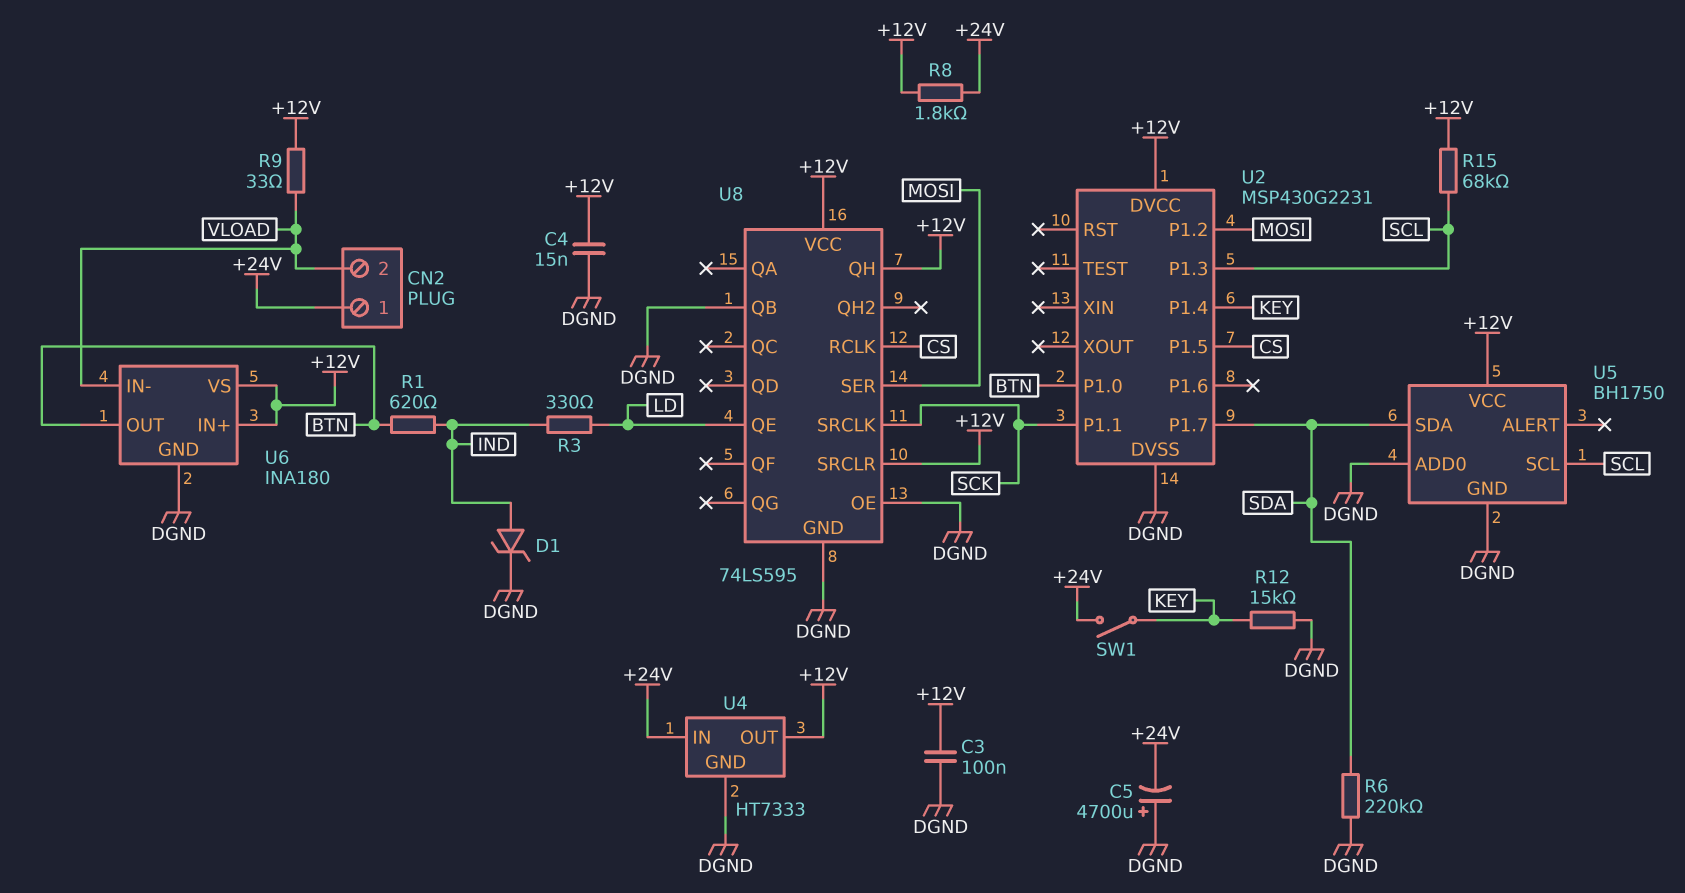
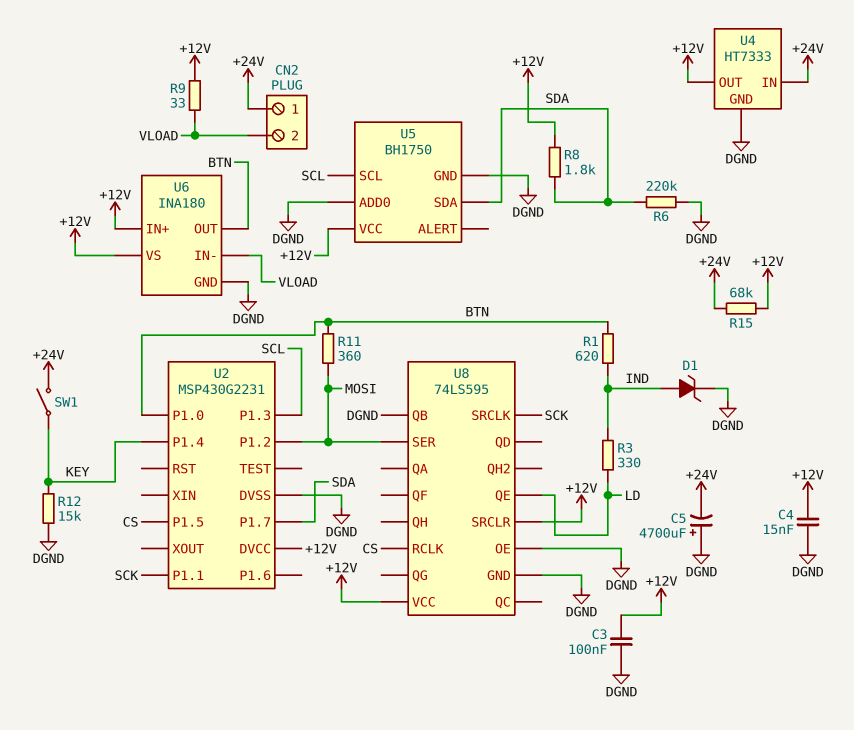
R8: 1.8k (+12V, +24V) -> 1.8k (+12V, SDA)
R11: none -> 360 (BTN, MOSI)
R15: 68k (+12V, SCL) -> 68k (+12V, +24V)
U8 pin QH: +12V -> none

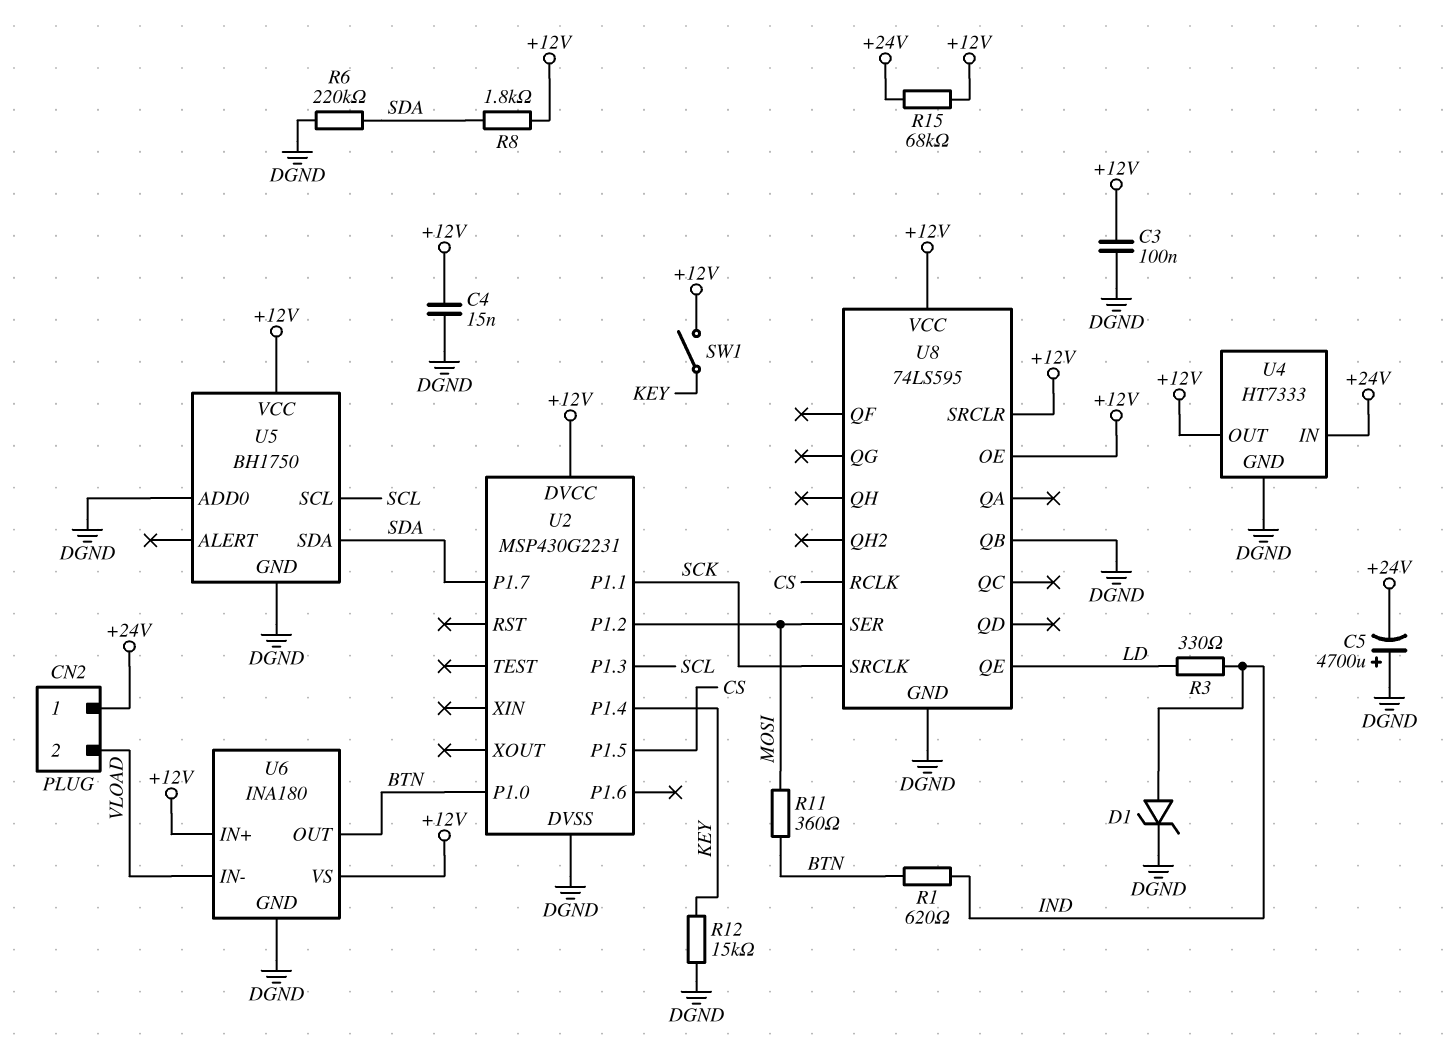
R9: 33 (+12V, VLOAD) -> none
SW1: switch (+24V, KEY) -> switch (+12V, KEY)
U8 pin OE: DGND -> +12V

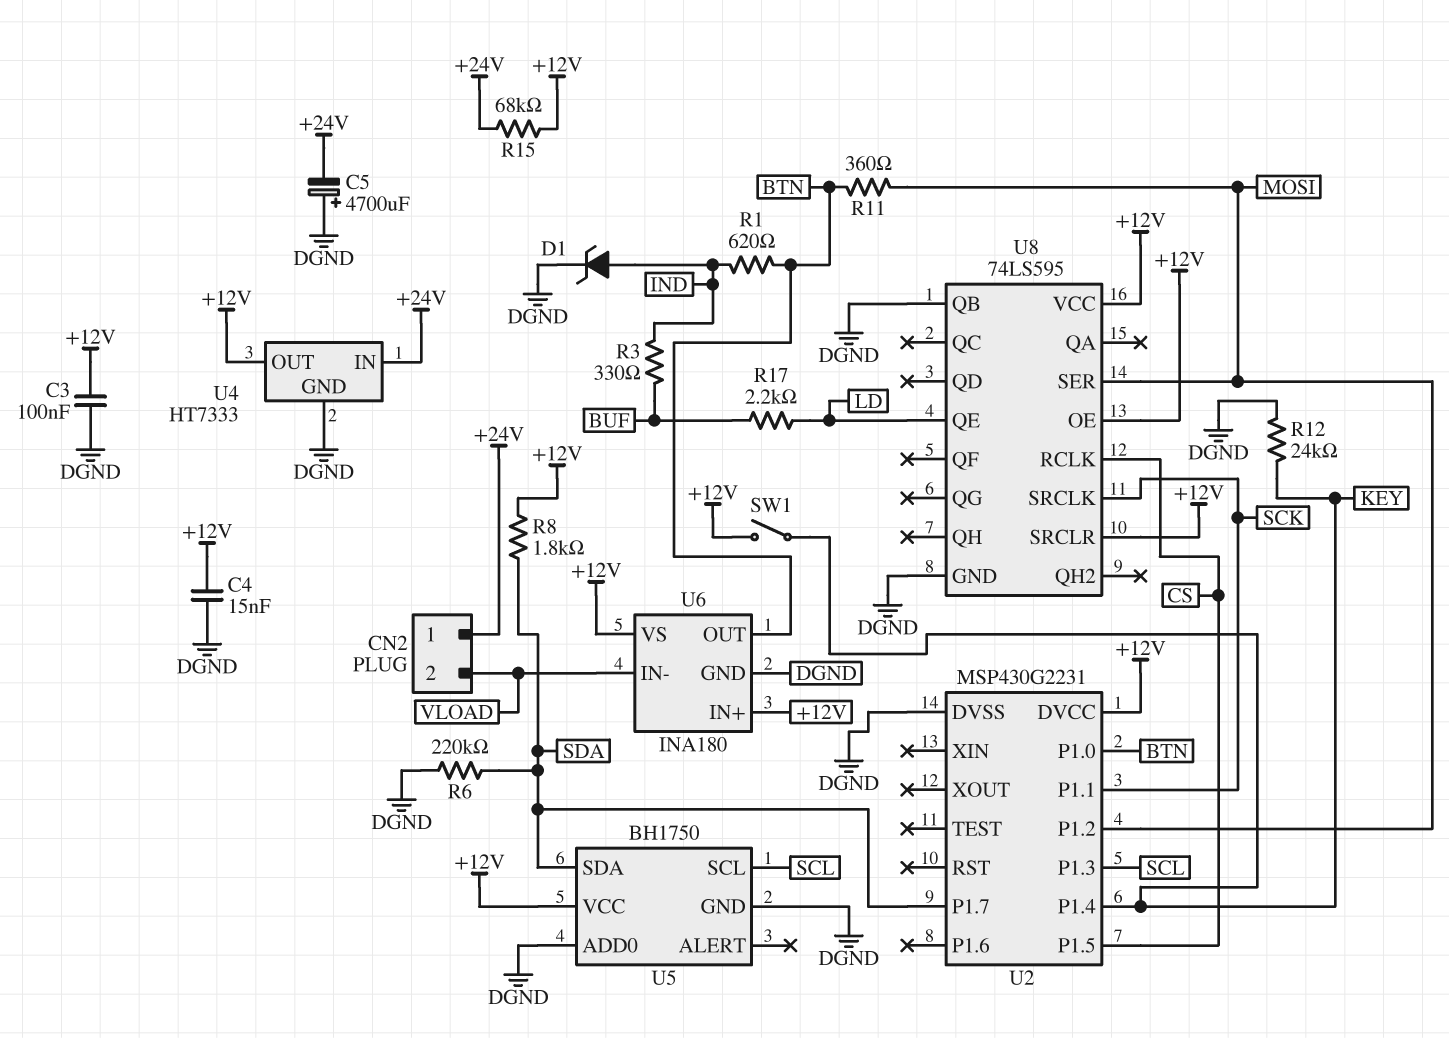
R3: 330 (IND, LD) -> 330 (BUF, IND)
R12: 15k (DGND, KEY) -> 24k (DGND, KEY)
R17: none -> 2.2k (BUF, LD)

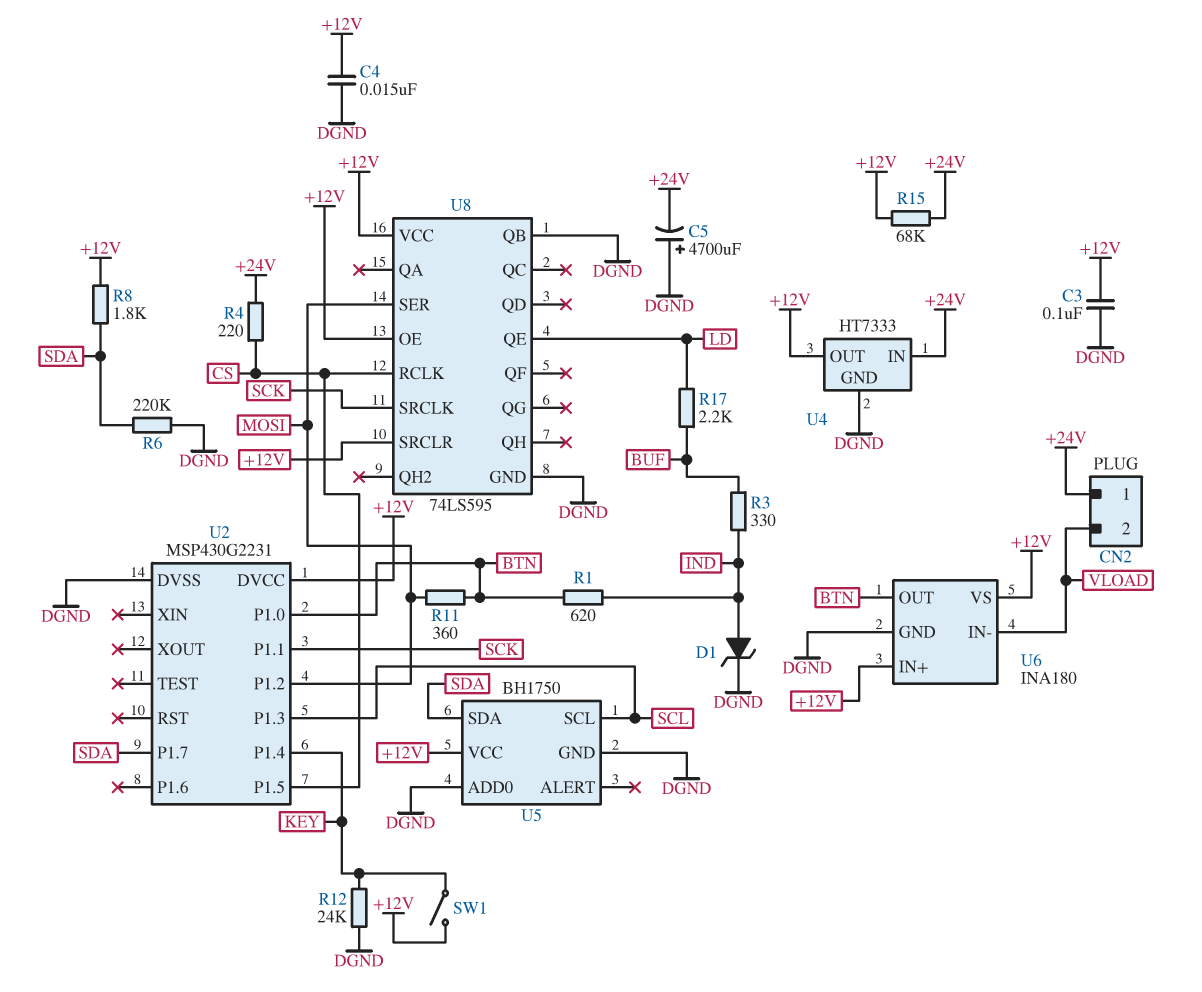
R4: none -> 220 (+24V, CS)

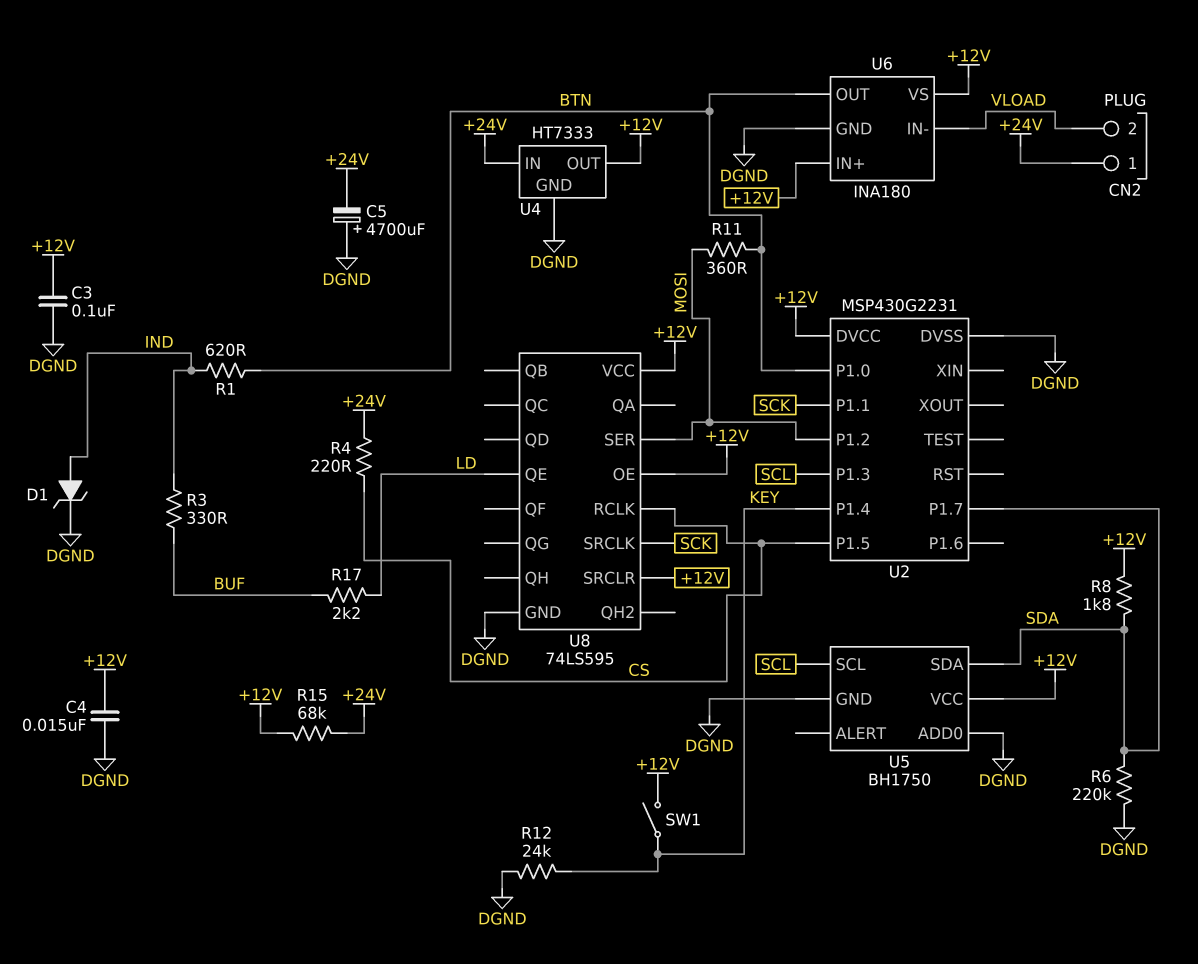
U8 pin QB: DGND -> none

